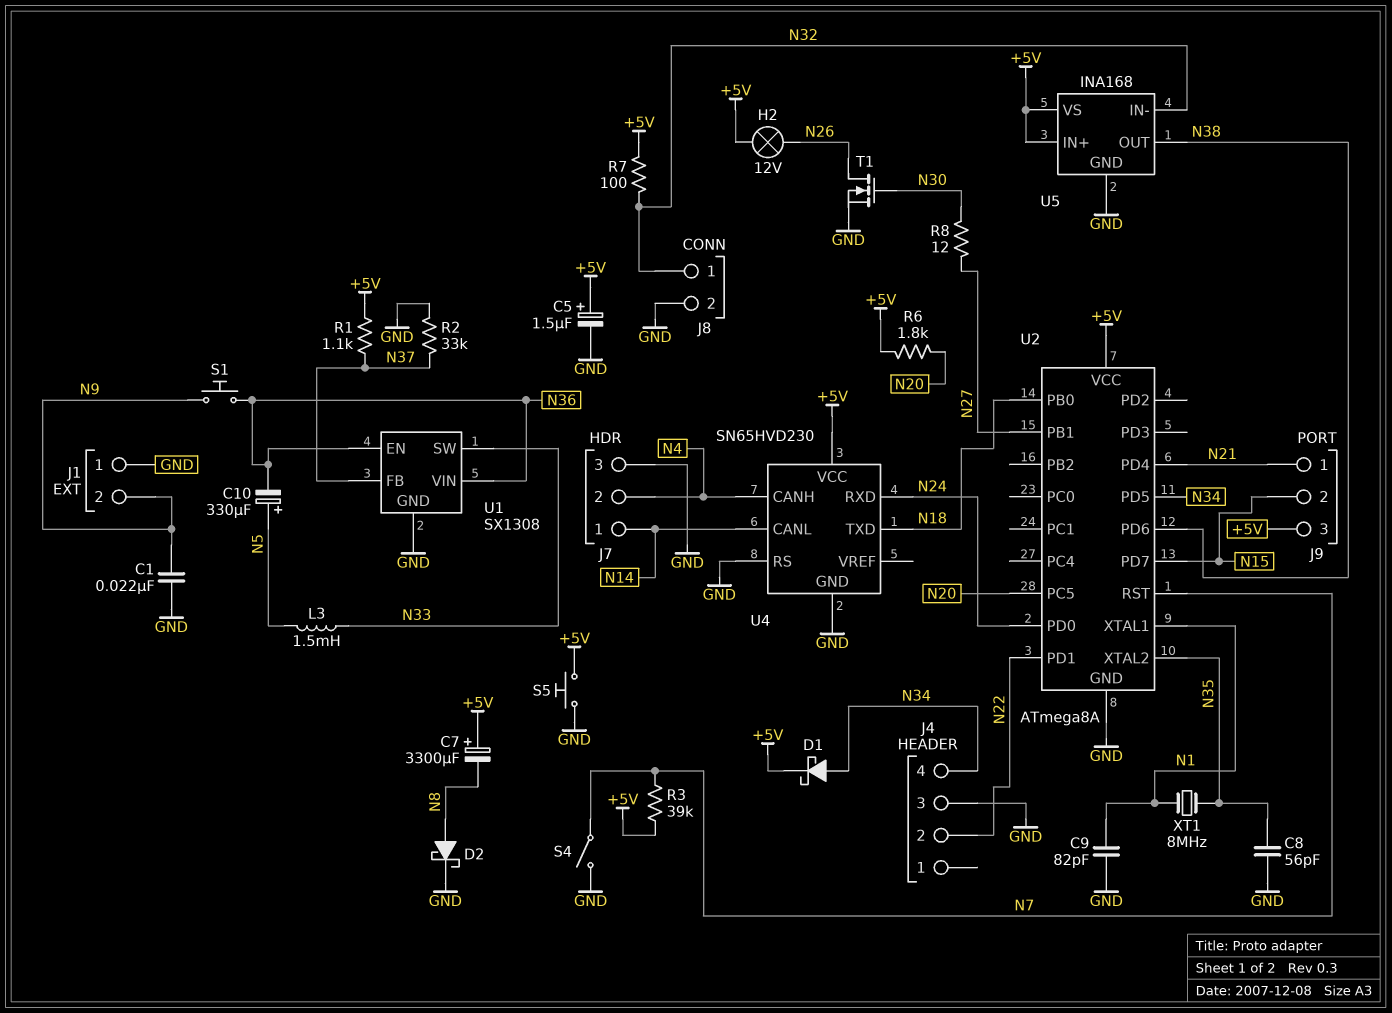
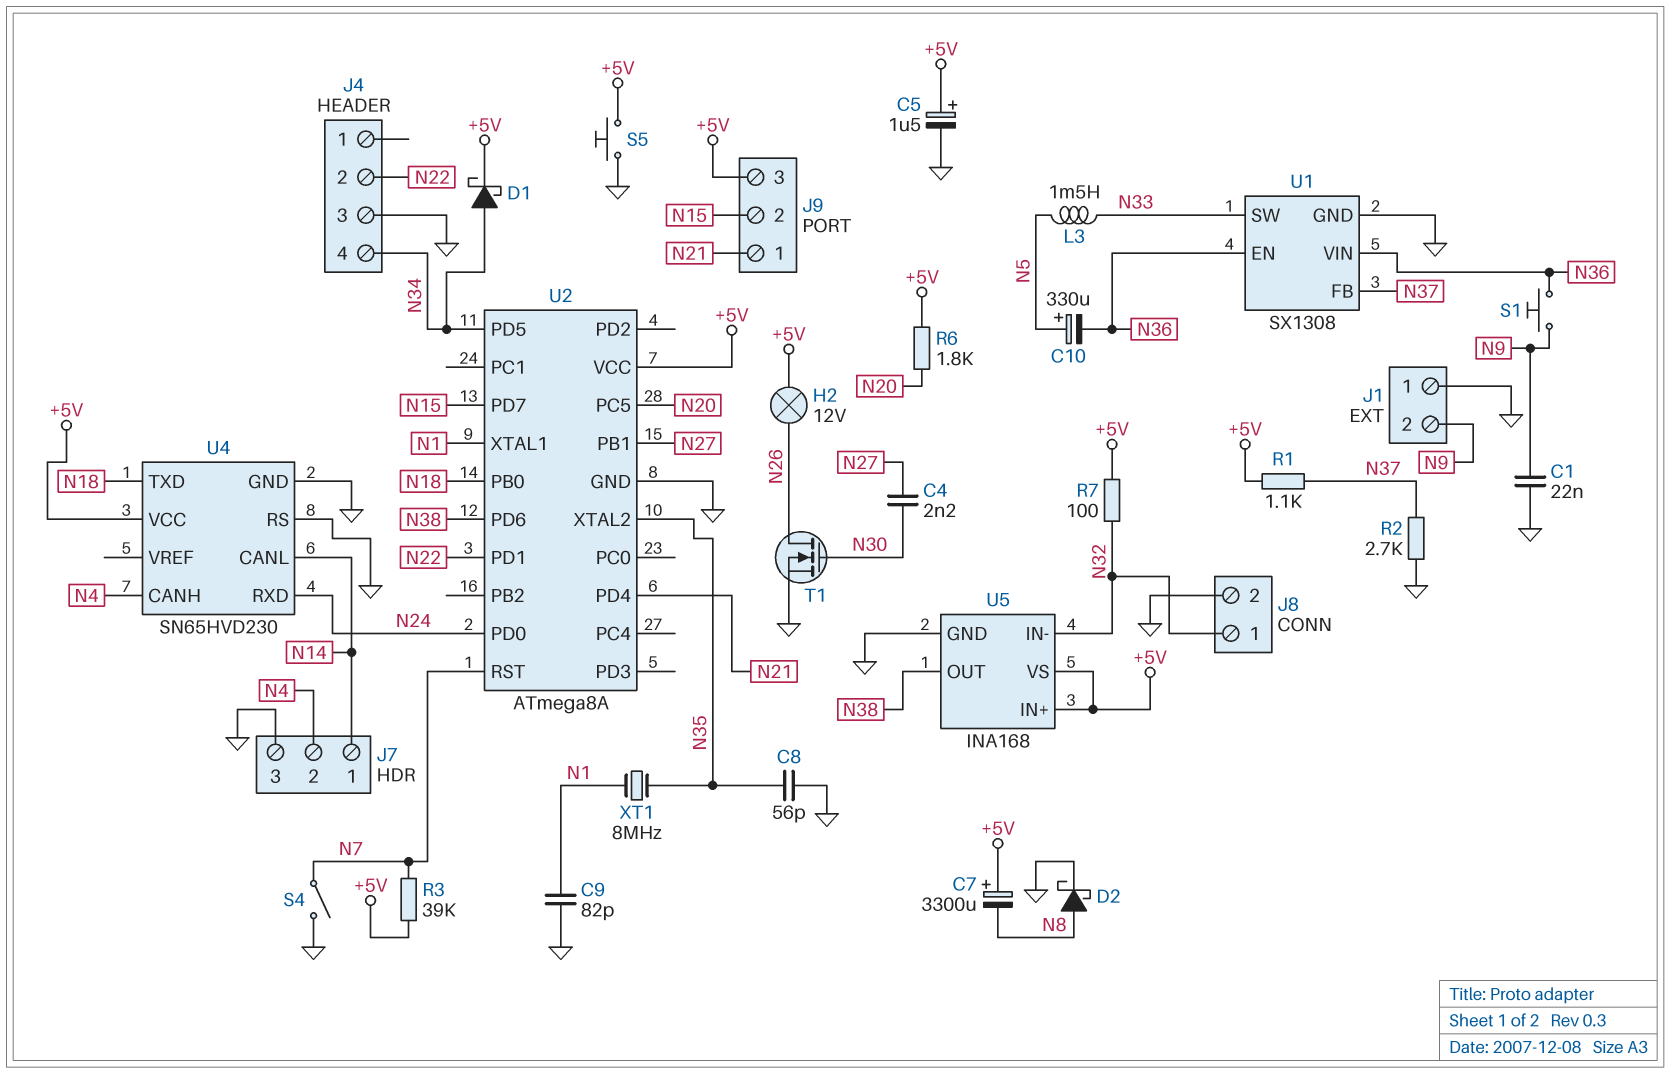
C4: none -> 2.2nF (N27, N30)
R2: 33k (GND, N37) -> 2.7k (GND, N37)
R8: 12 (N27, N30) -> none

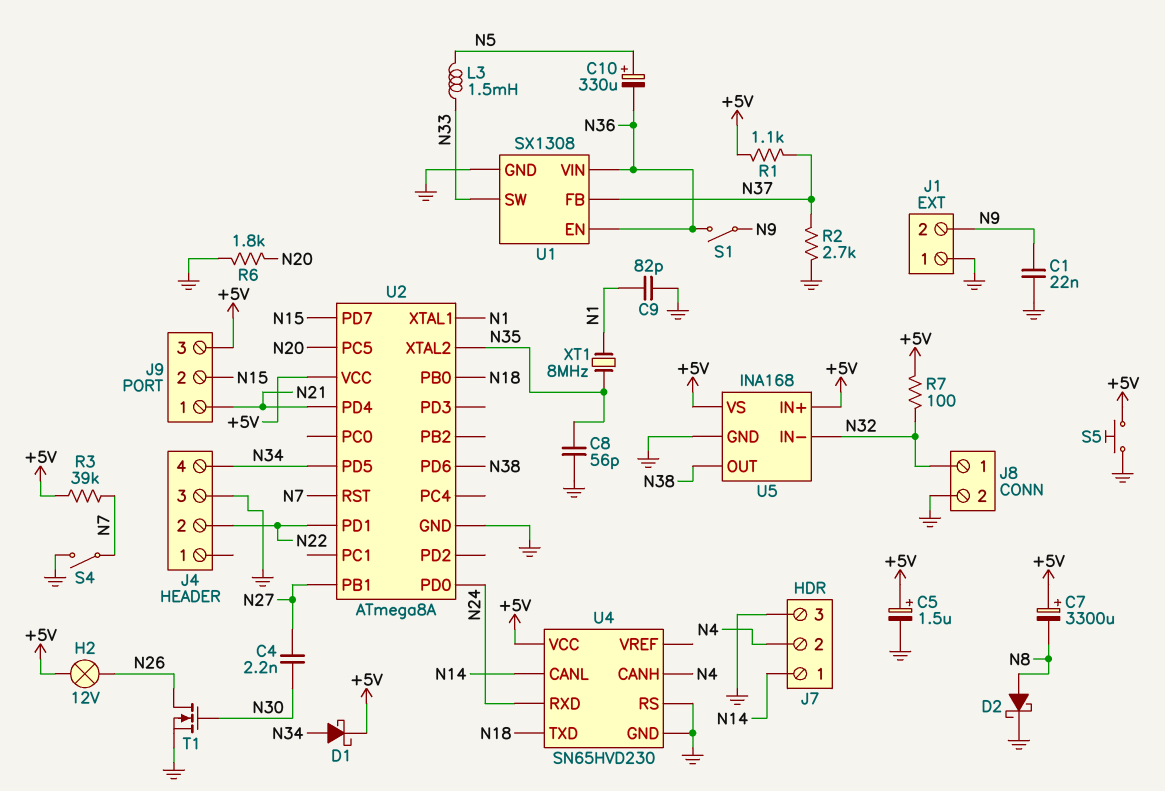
R6: 1.8k (+5V, N20) -> 1.8k (GND, N20)
S1: button (N9, N36) -> switch (N9, N36)

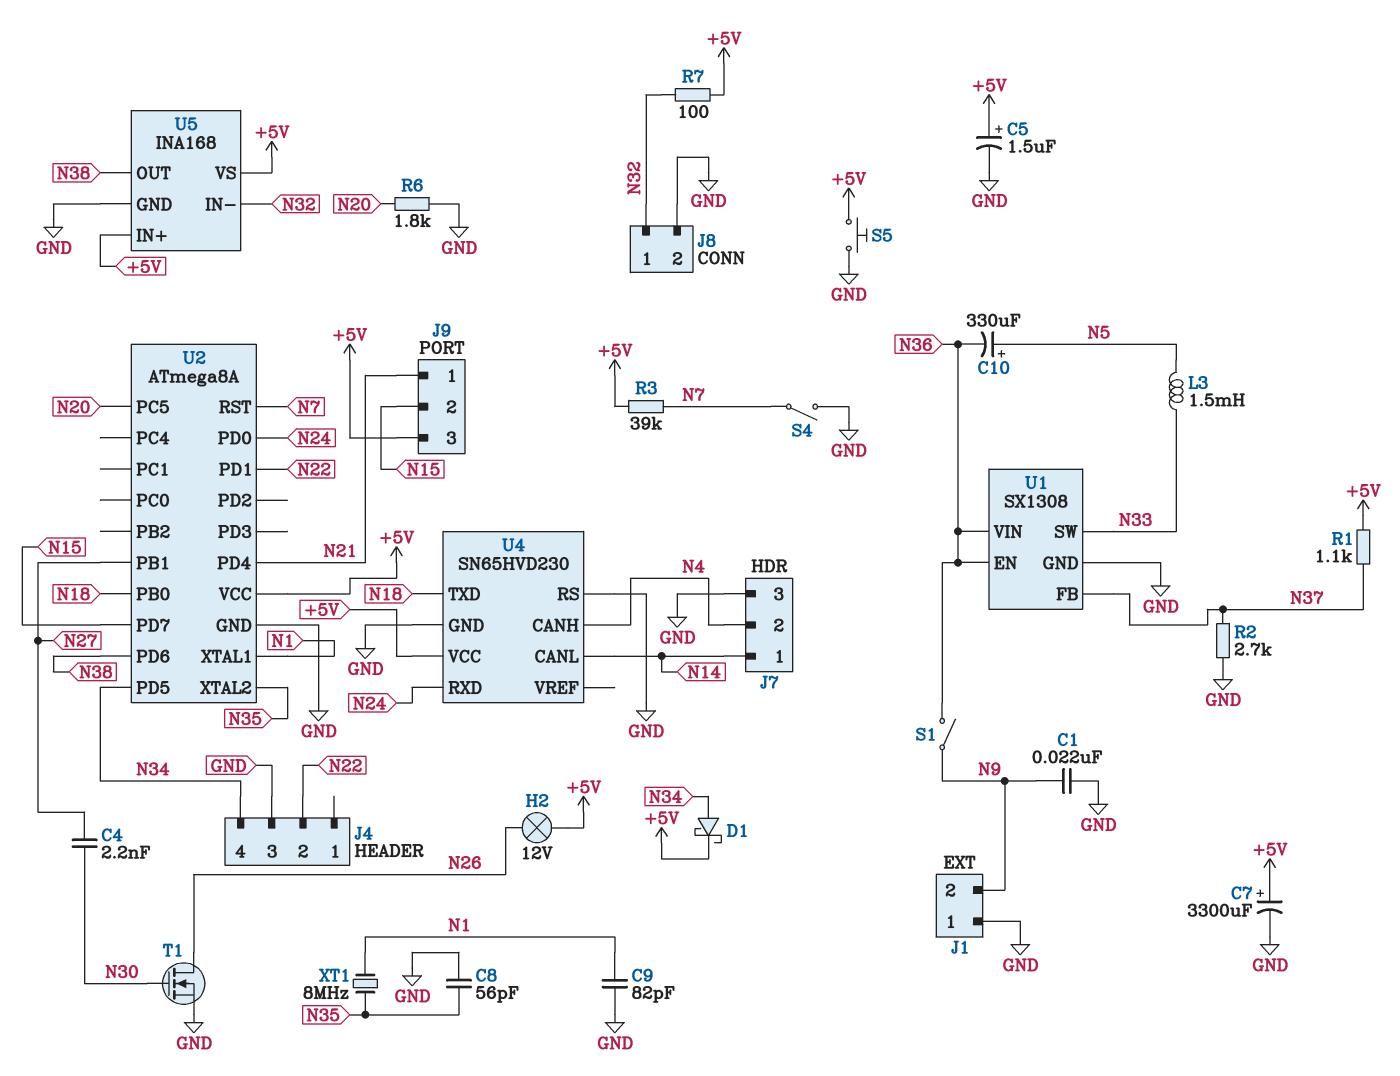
C7: 3300uF (plus +5V, minus N8) -> 3300uF (plus +5V, minus GND)
D2: schottky (A N8, K GND) -> none

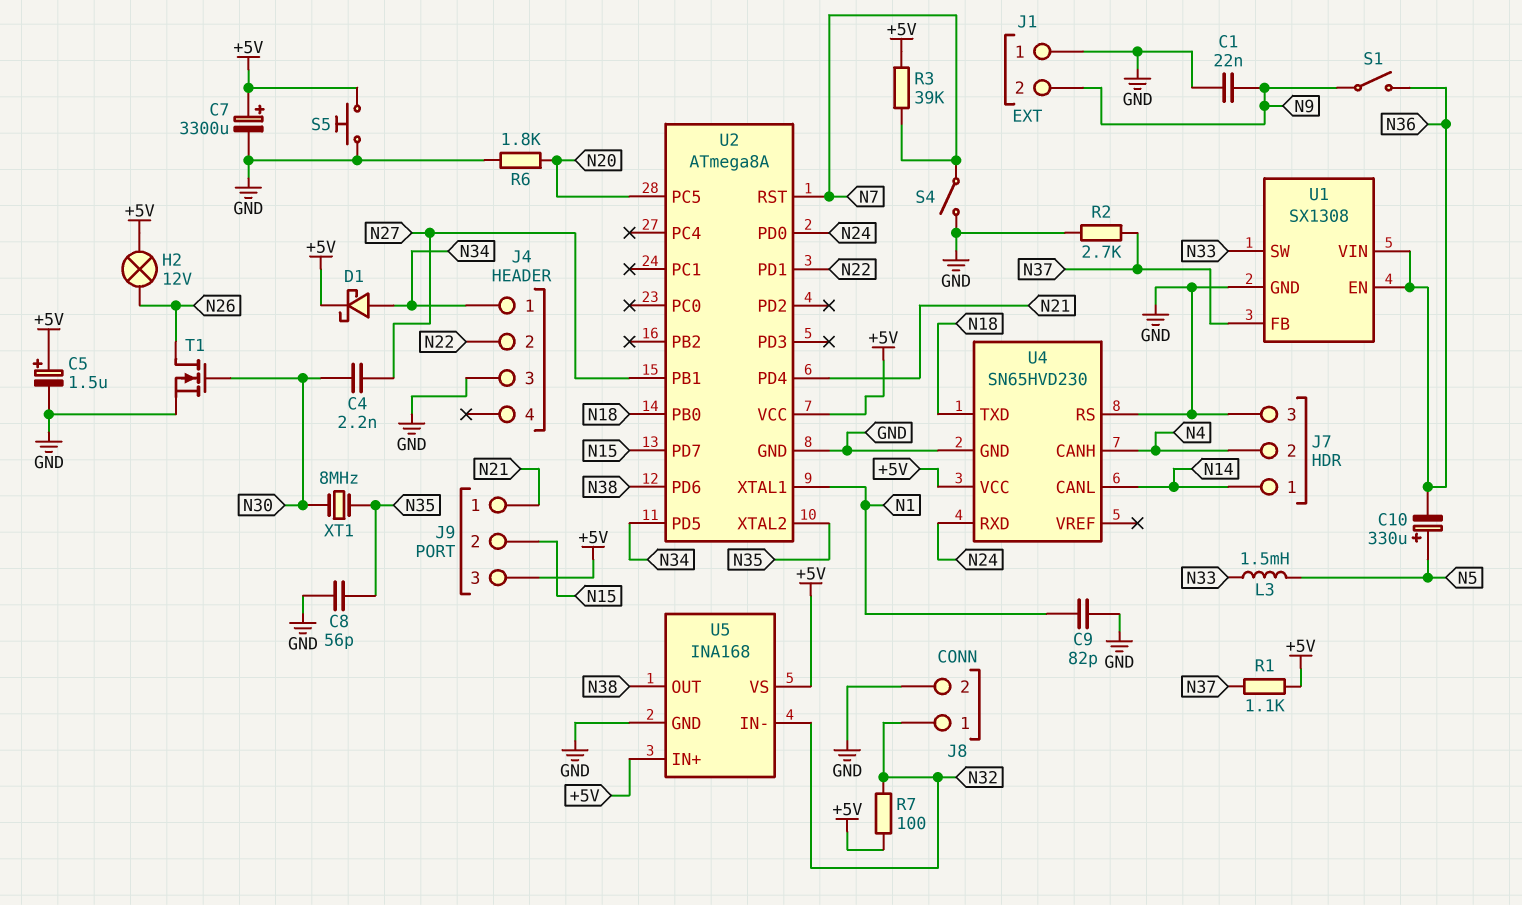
J4 pin 1: none -> N34
J4 pin 4: N34 -> none
XT1: 8MHz (N1, N35) -> 8MHz (N30, N35)

